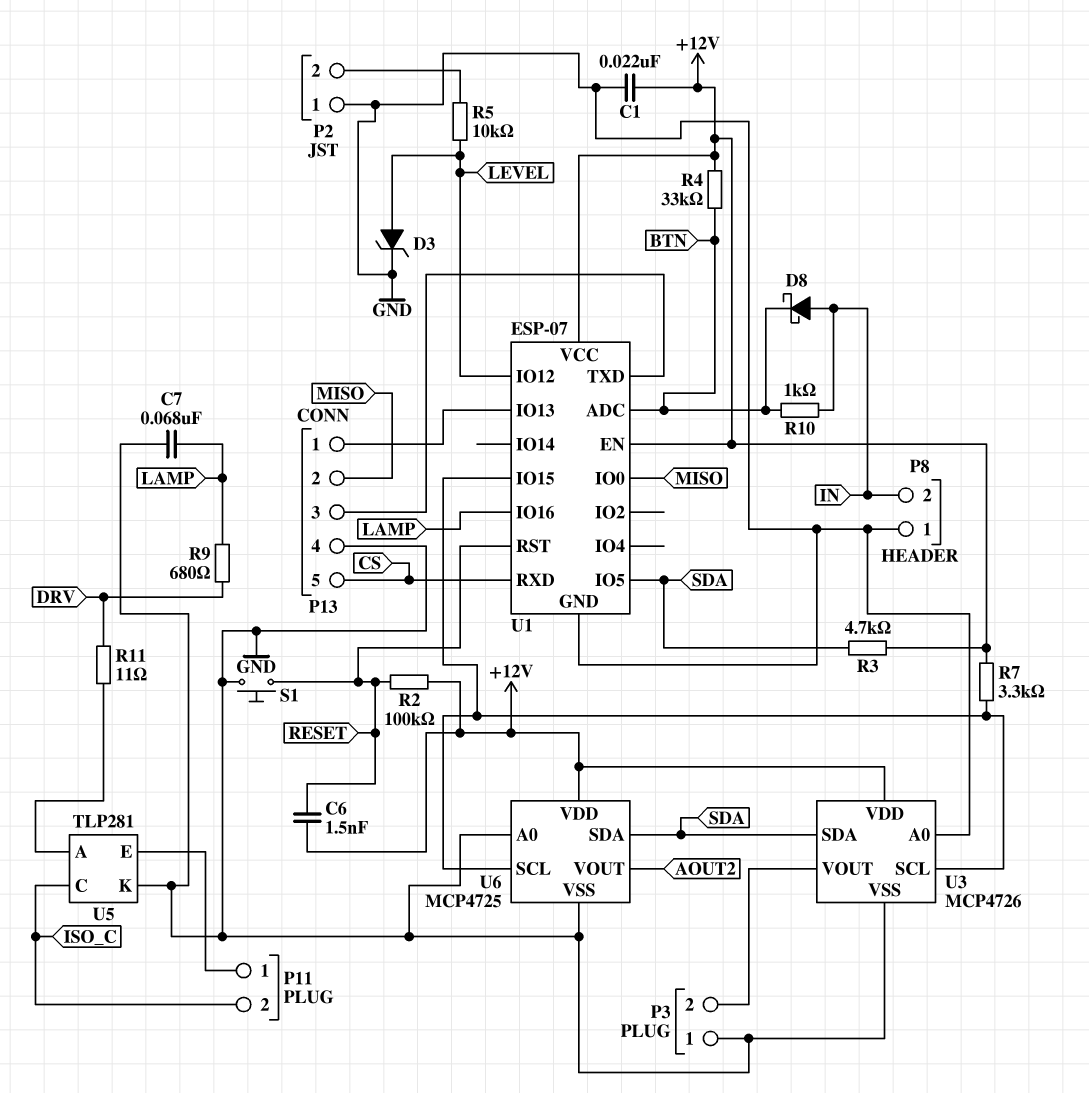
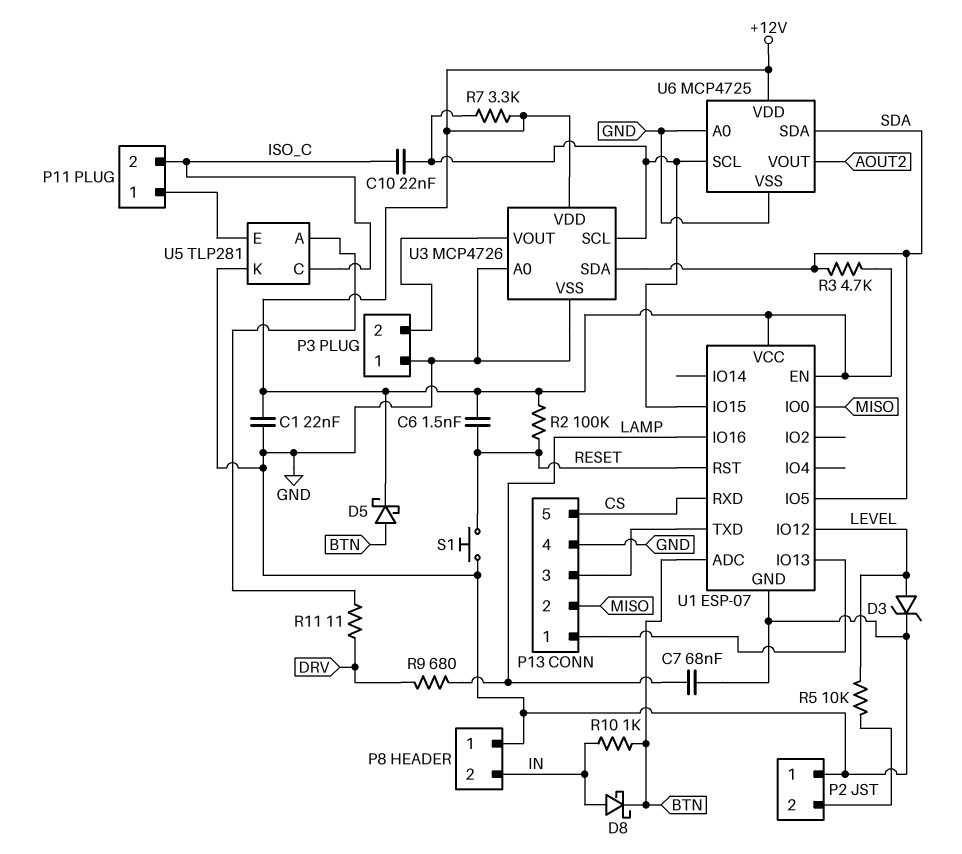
C10: none -> 22nF (ISO_C, U1/IO15)
D5: none -> schottky (A BTN, K +12V)
R4: 33k (+12V, BTN) -> none

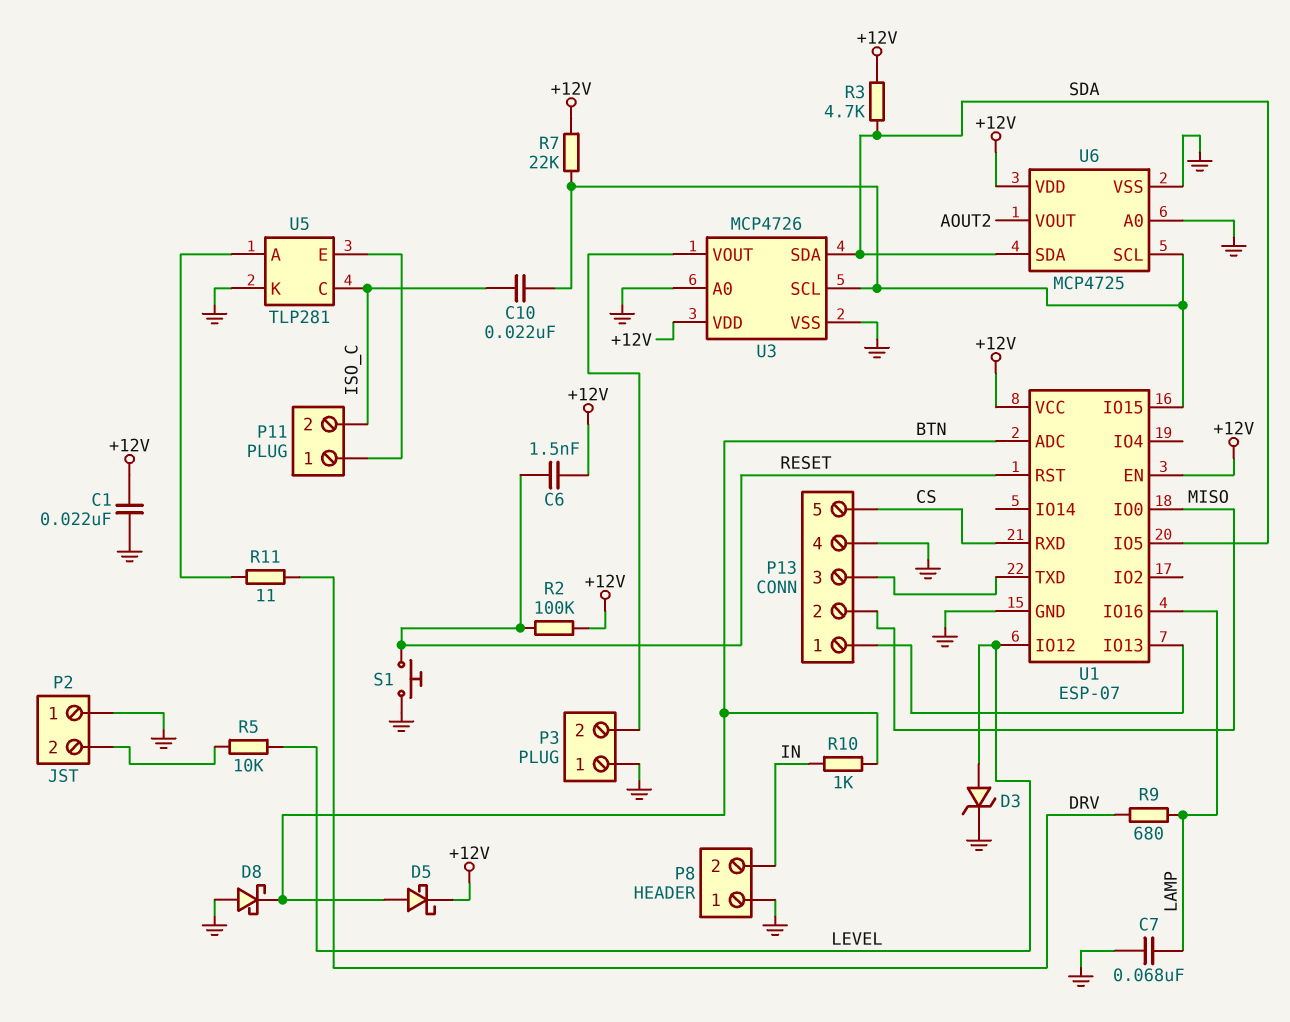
D8: schottky (A IN, K BTN) -> schottky (A GND, K BTN)
R7: 3.3k (+12V, U1/IO15) -> 22k (+12V, U1/IO15)

